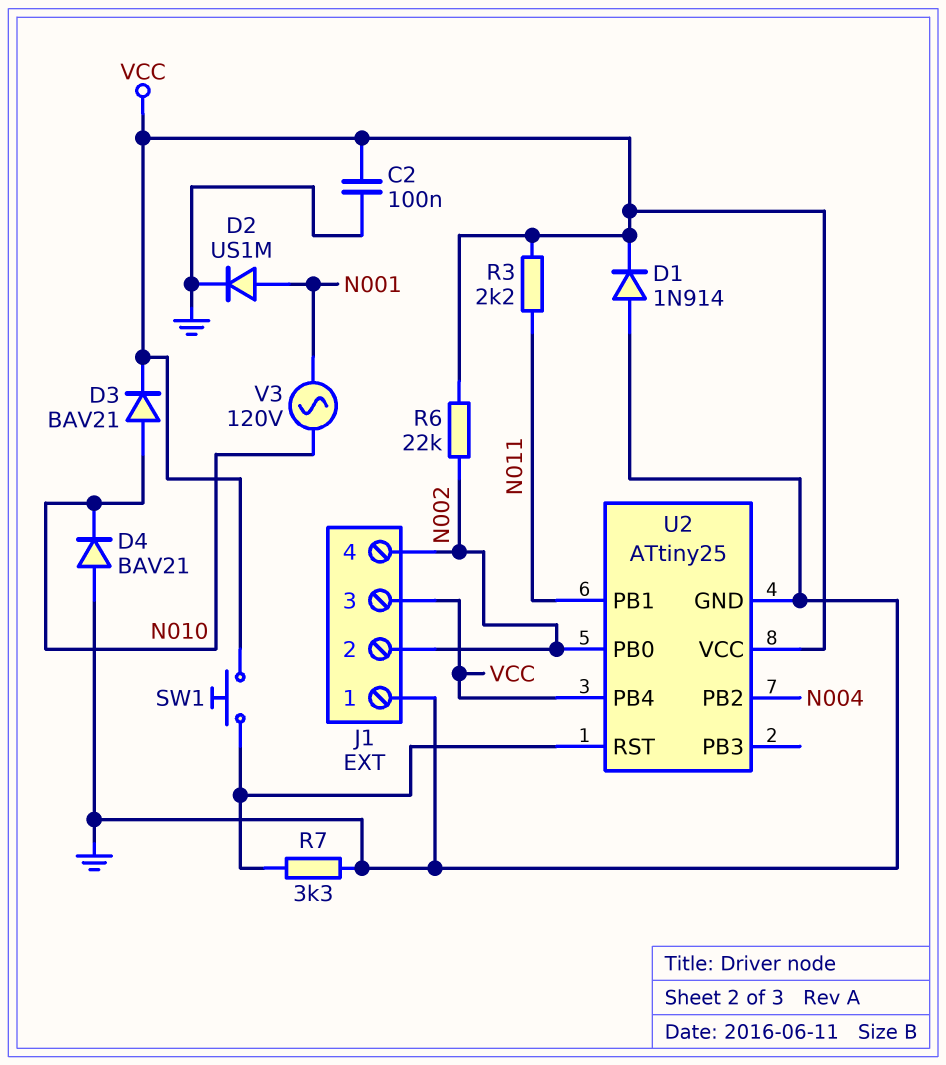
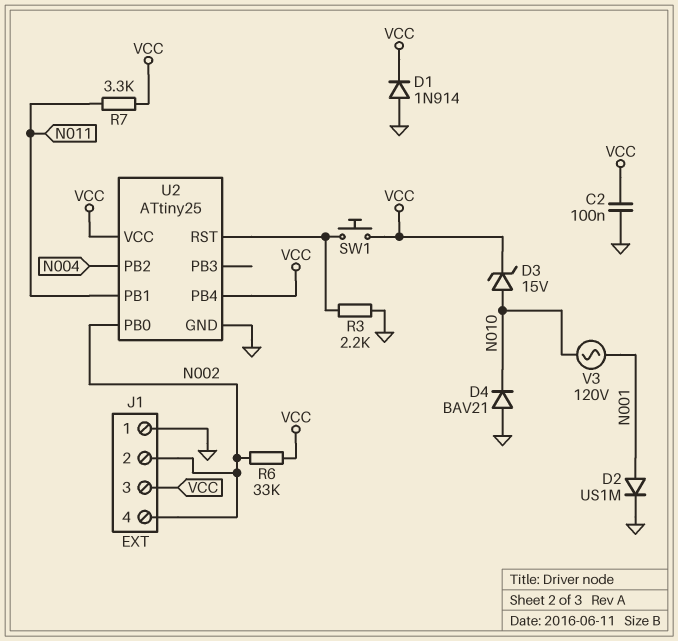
D3: diode BAV21 (A N010, K VCC) -> zener 15V (A N010, K VCC)
R3: 2.2k (N011, VCC) -> 2.2k (GND, U2/RST)
R6: 22k (N002, VCC) -> 33k (N002, VCC)
R7: 3.3k (GND, U2/RST) -> 3.3k (N011, VCC)

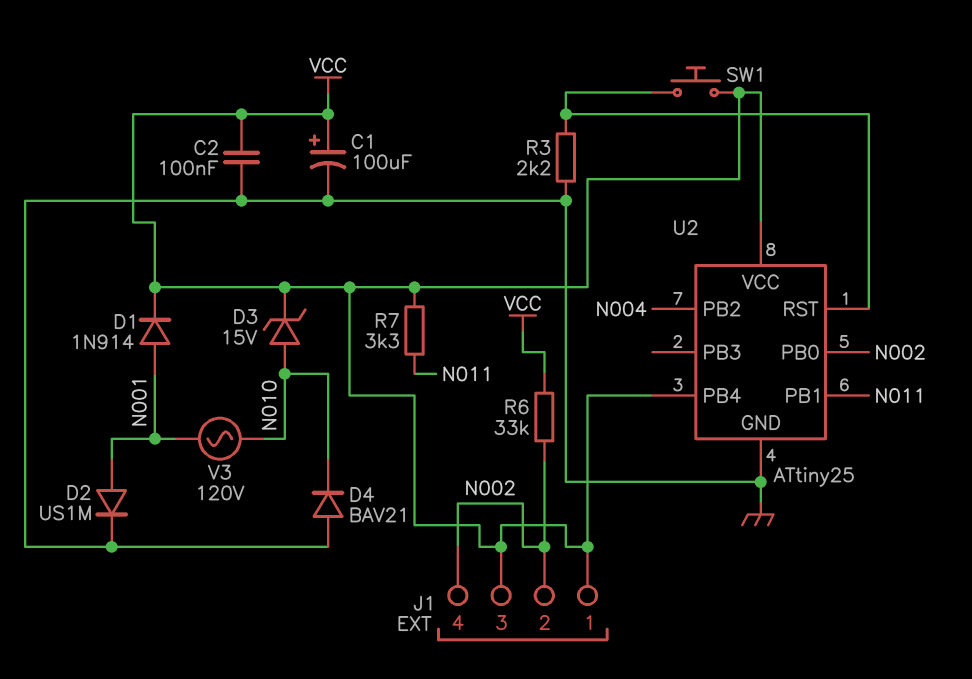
C1: none -> 100uF (plus VCC, minus GND)
D1: diode 1N914 (A GND, K VCC) -> diode 1N914 (A N001, K VCC)
J1 pin 1: GND -> VCC

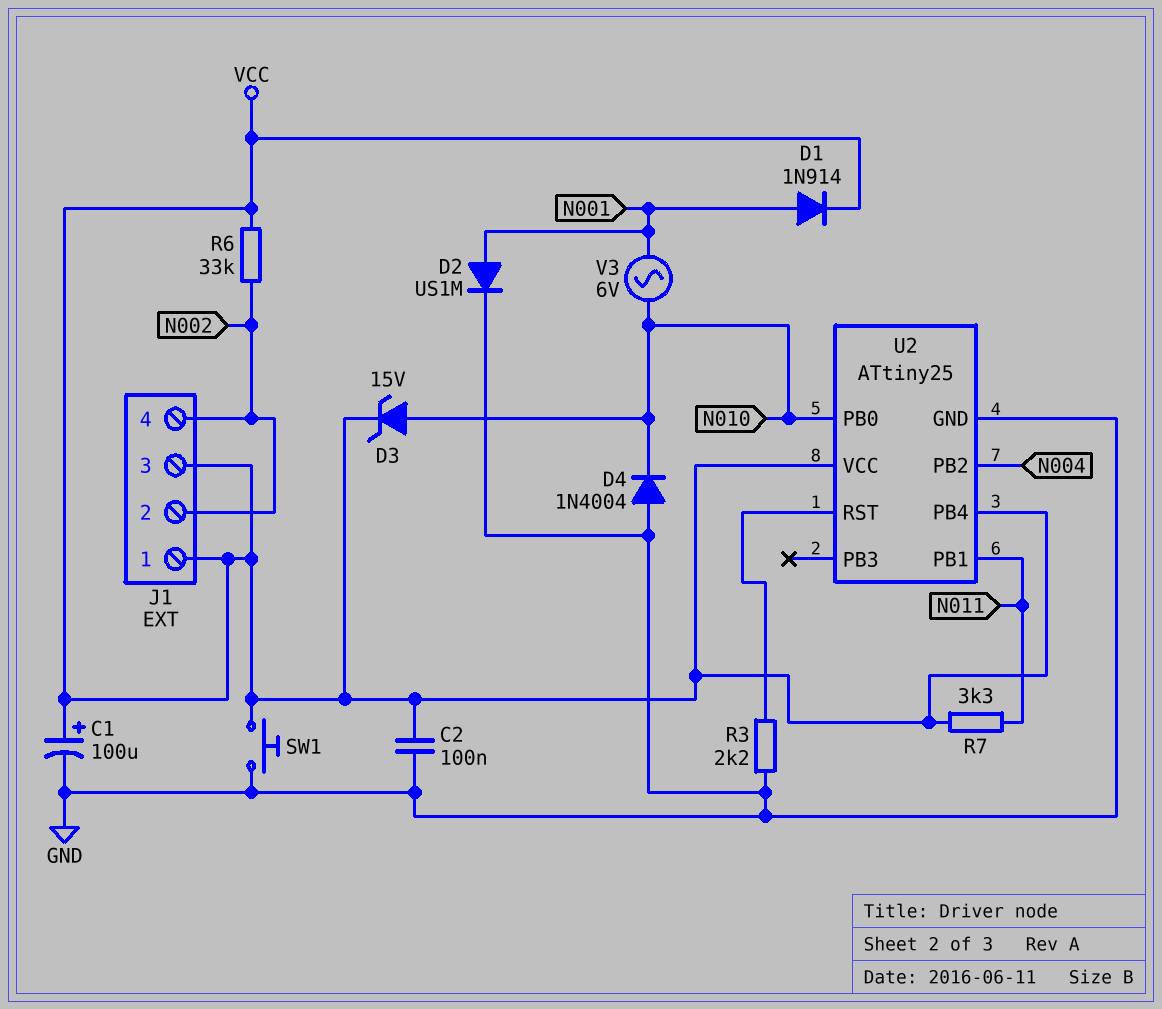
D4: diode BAV21 (A GND, K N010) -> diode 1N4004 (A GND, K N010)
SW1: button (U2/RST, VCC) -> button (GND, VCC)
U2 pin PB0: N002 -> N010
V3: AC 120V (N001, N010) -> AC 6V (N001, N010)

